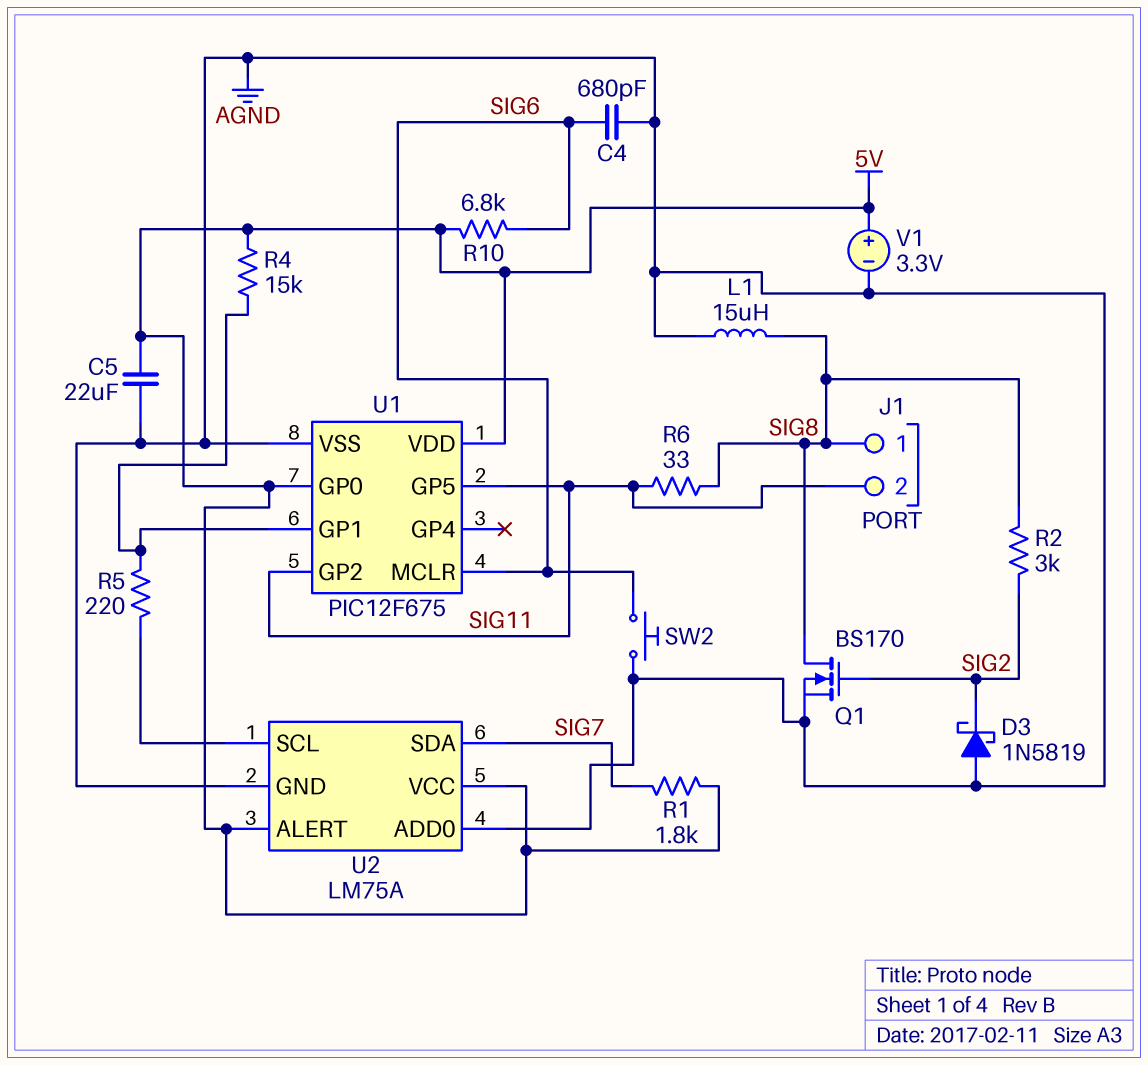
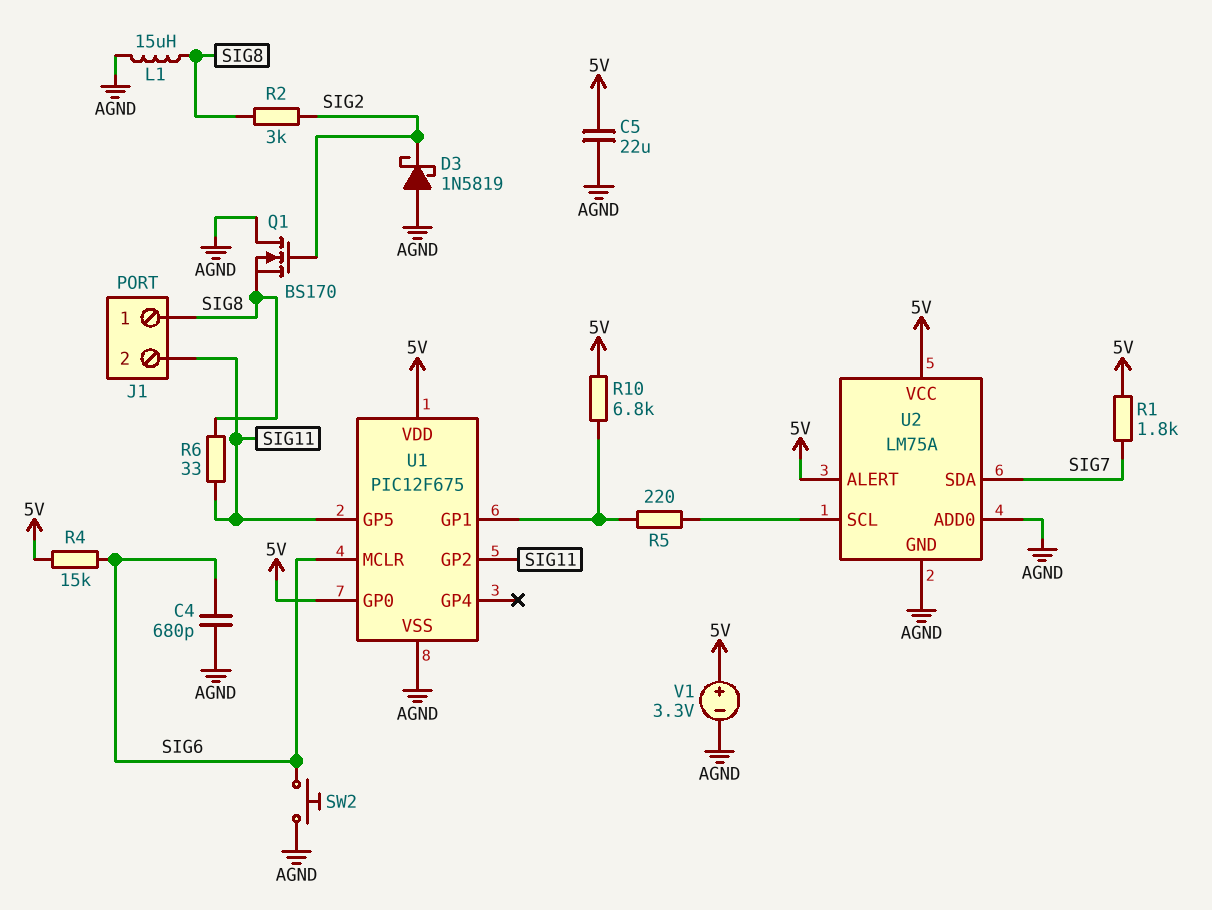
Q1: NMOS BS170 (G SIG2, D SIG8, S AGND) -> NMOS BS170 (G SIG2, D AGND, S SIG8)
R4: 15k (5V, U1/GP1) -> 15k (5V, SIG6)
R10: 6.8k (5V, SIG6) -> 6.8k (5V, U1/GP1)

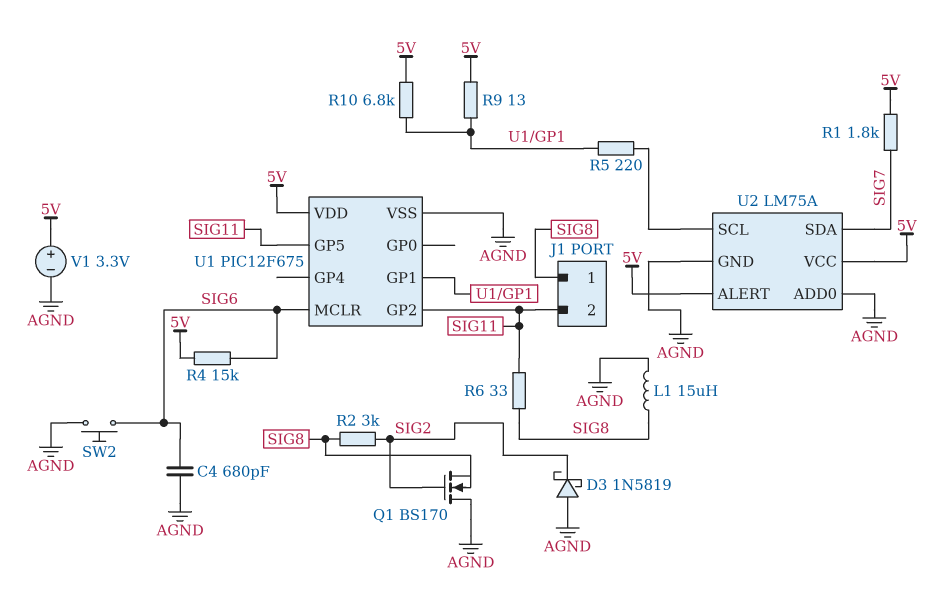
C5: 22uF (5V, AGND) -> none
R9: none -> 13 (5V, U1/GP1)
U1 pin GP0: 5V -> none

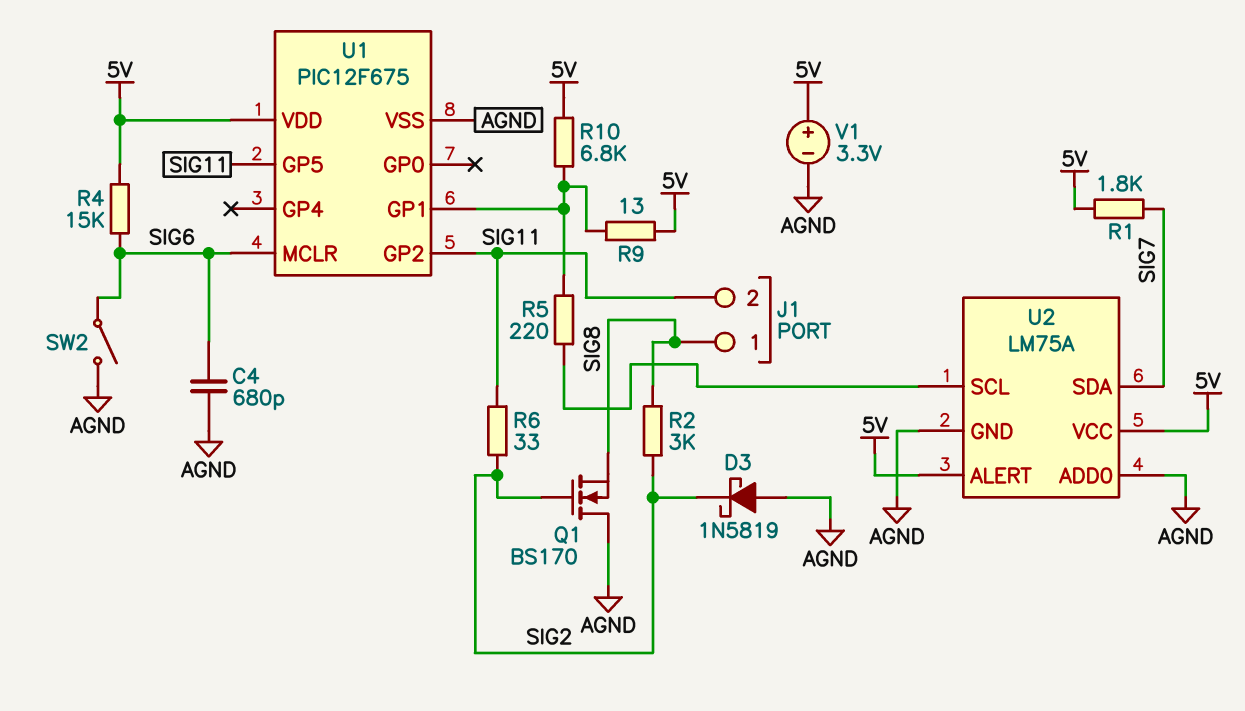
L1: 15uH (AGND, SIG8) -> none
R6: 33 (SIG8, SIG11) -> 33 (SIG2, SIG11)
SW2: button (AGND, SIG6) -> switch (AGND, SIG6)

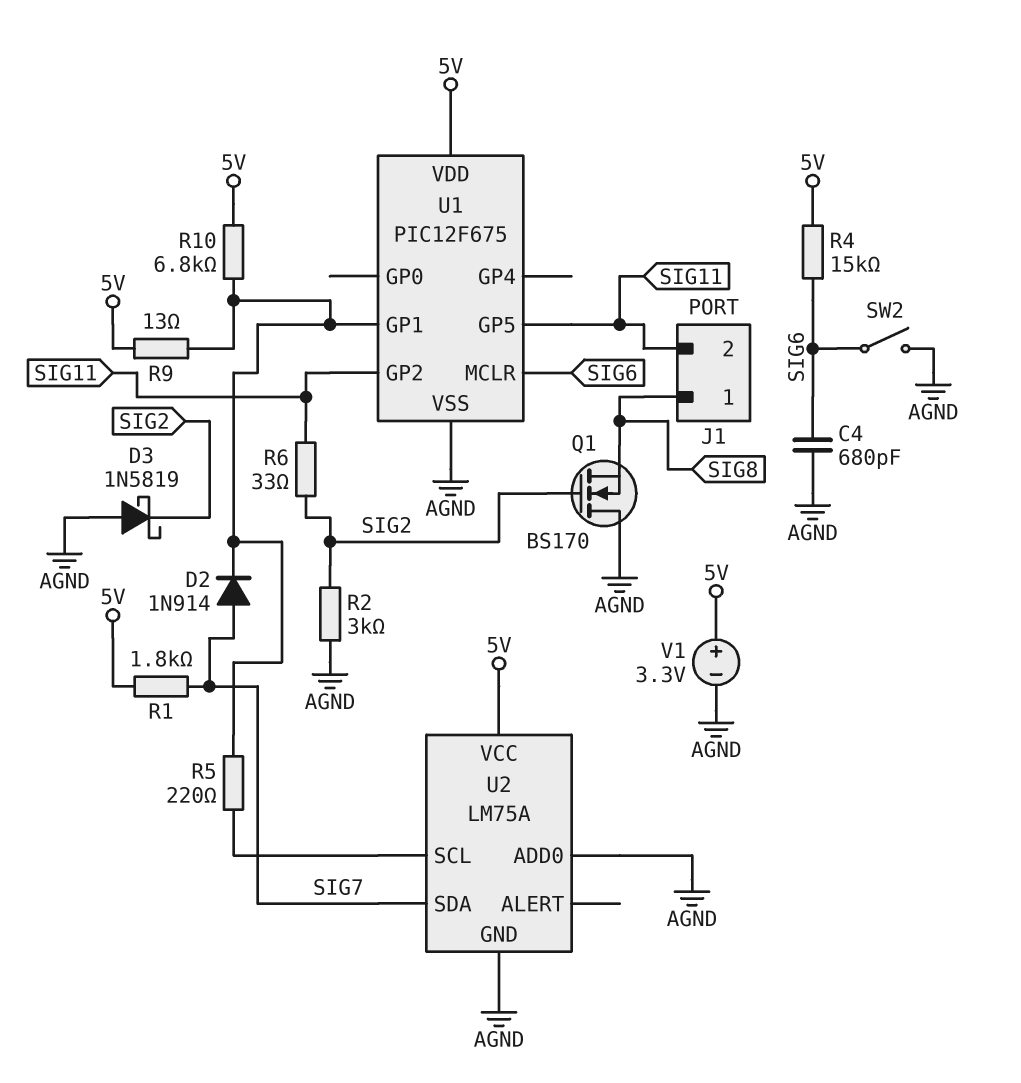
D2: none -> diode 1N914 (A SIG7, K U1/GP1)
R2: 3k (SIG2, SIG8) -> 3k (AGND, SIG2)
U2 pin ALERT: 5V -> none

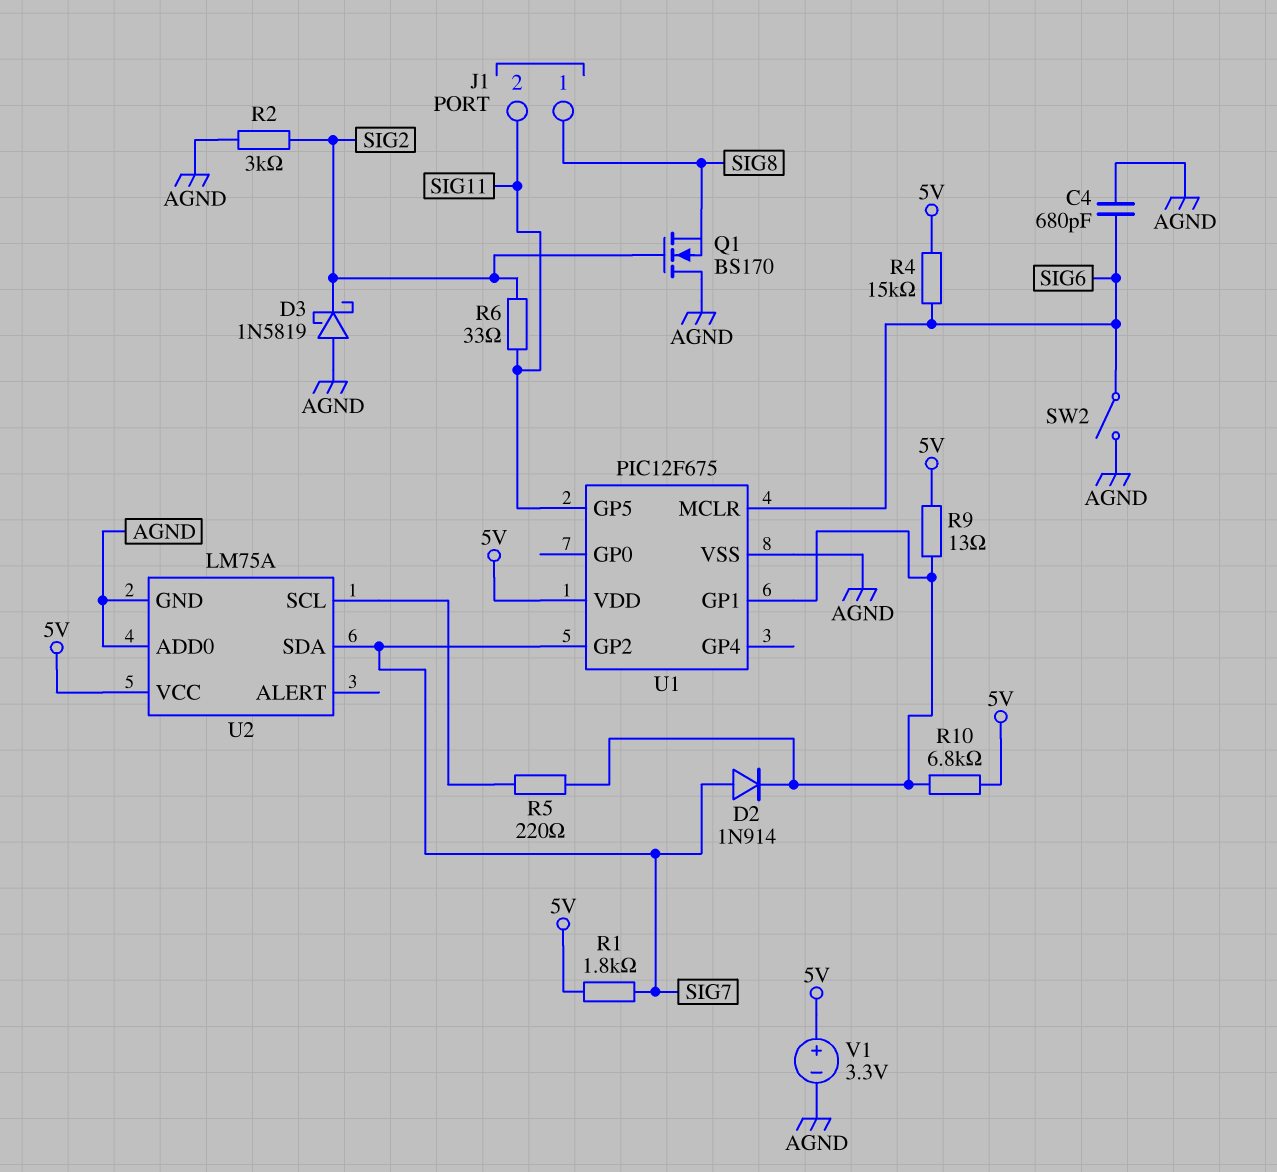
U1 pin GP2: SIG11 -> SIG7

